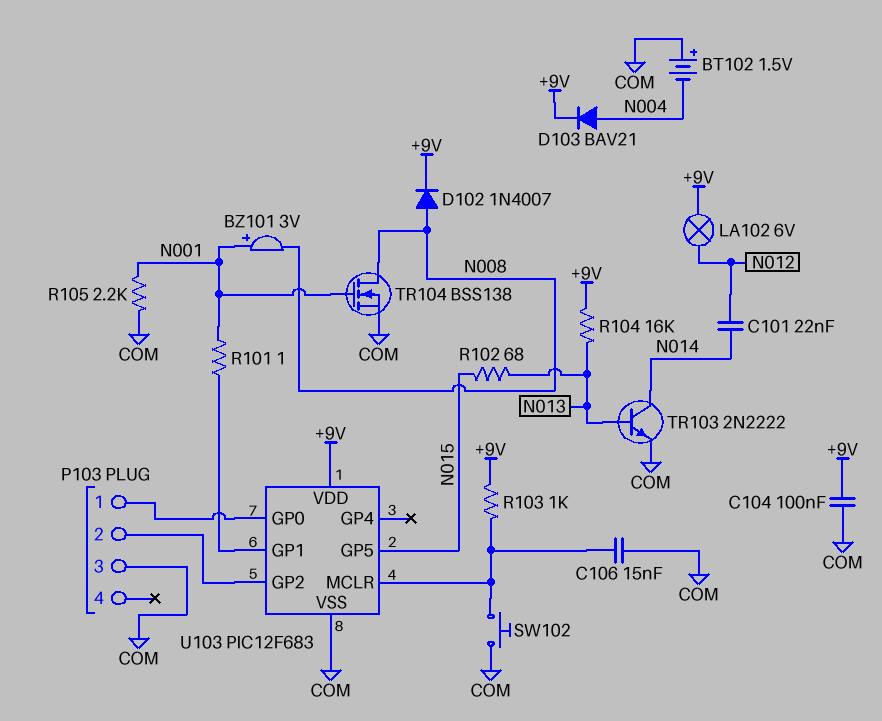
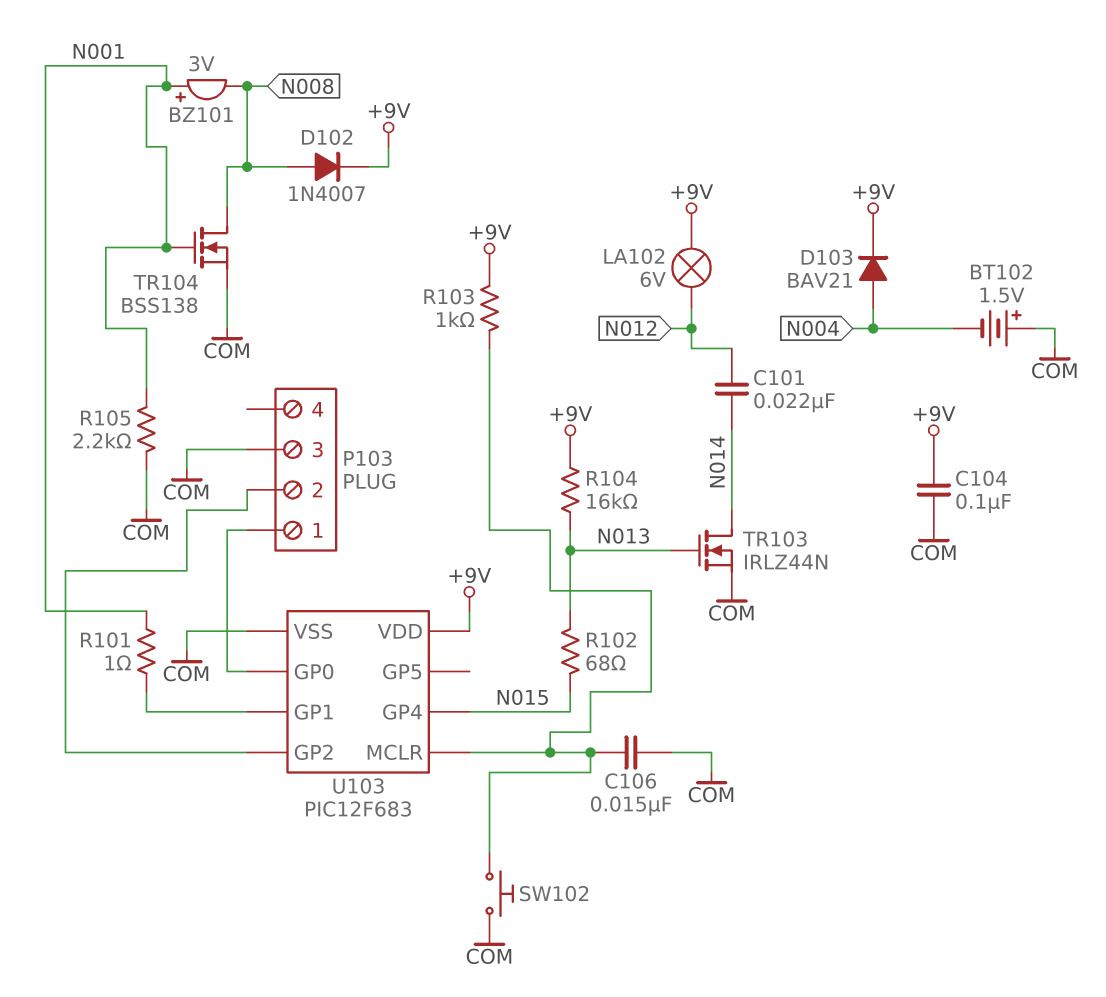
TR103: NPN 2N2222 (B N013, C N014, E COM) -> NMOS IRLZ44N (G N013, D N014, S COM)
U103 pin GP4: none -> N015
U103 pin GP5: N015 -> none

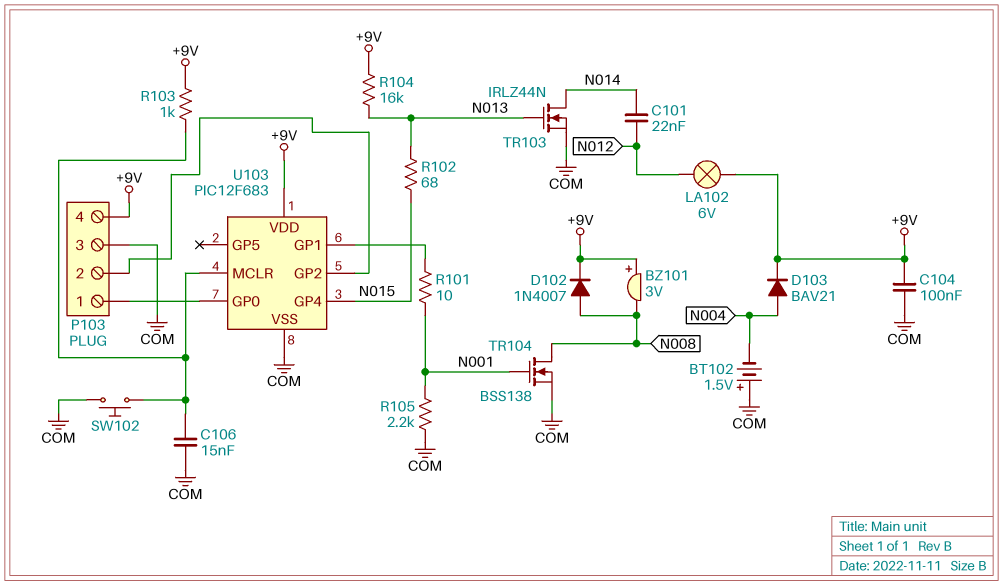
BZ101: buzzer 3V (plus N001, minus N008) -> buzzer 3V (plus +9V, minus N008)
P103 pin 4: none -> +9V
R101: 1 (N001, U103/GP1) -> 10 (N001, U103/GP1)

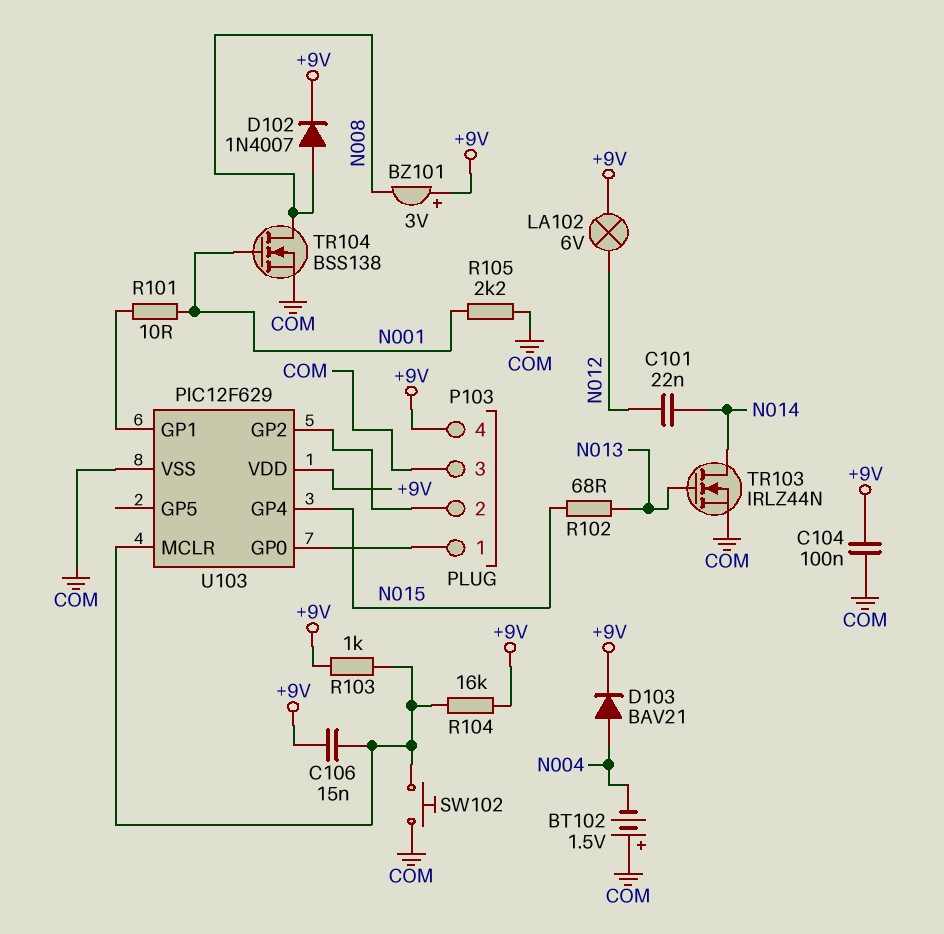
C106: 15nF (COM, U103/MCLR) -> 15nF (+9V, U103/MCLR)
R104: 16k (+9V, N013) -> 16k (+9V, U103/MCLR)
U103: PIC12F683 -> PIC12F629

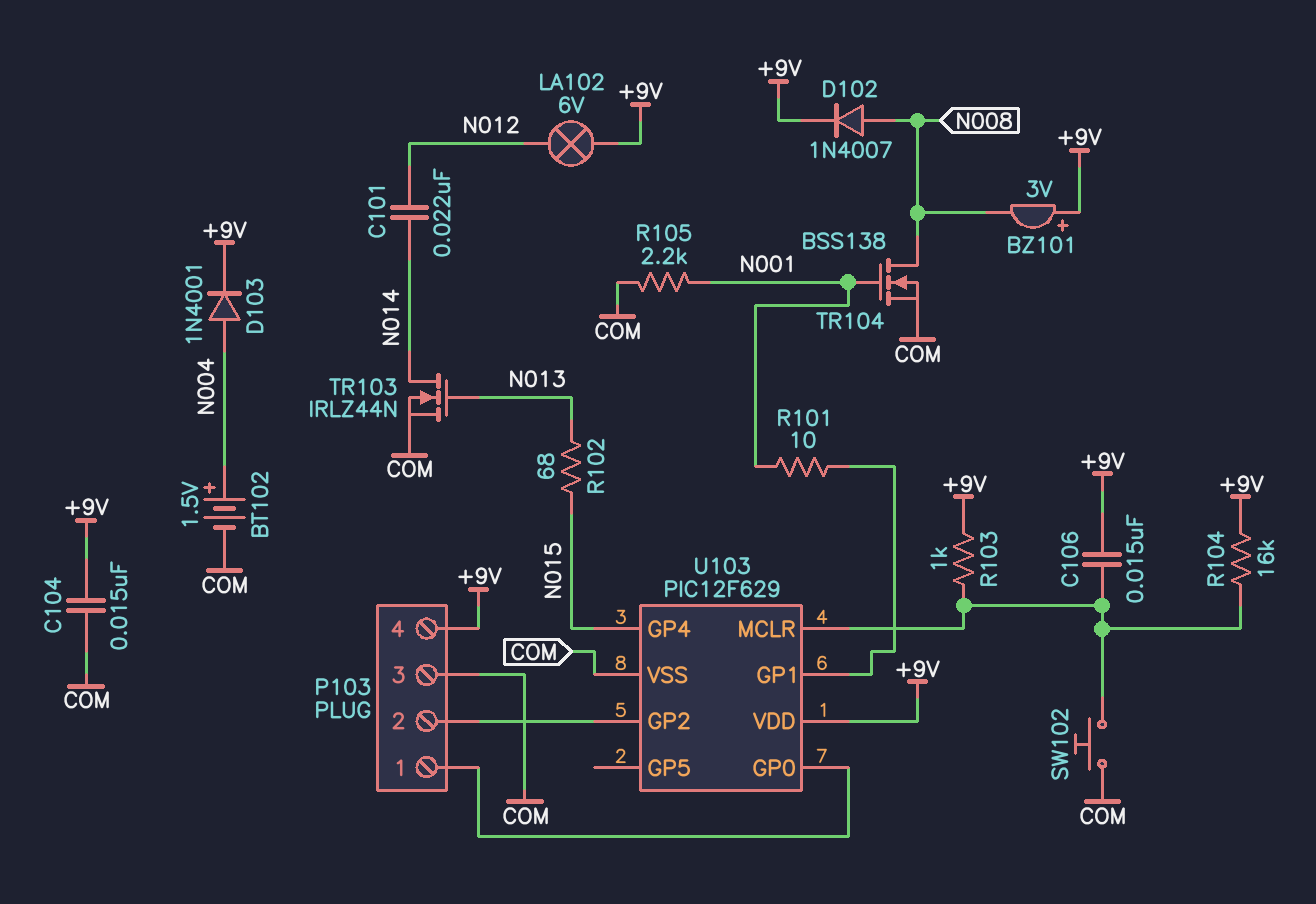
BT102: 1.5V (plus COM, minus N004) -> 1.5V (plus N004, minus COM)
C104: 100nF (+9V, COM) -> 15nF (+9V, COM)
D103: diode BAV21 (A N004, K +9V) -> diode 1N4001 (A N004, K +9V)

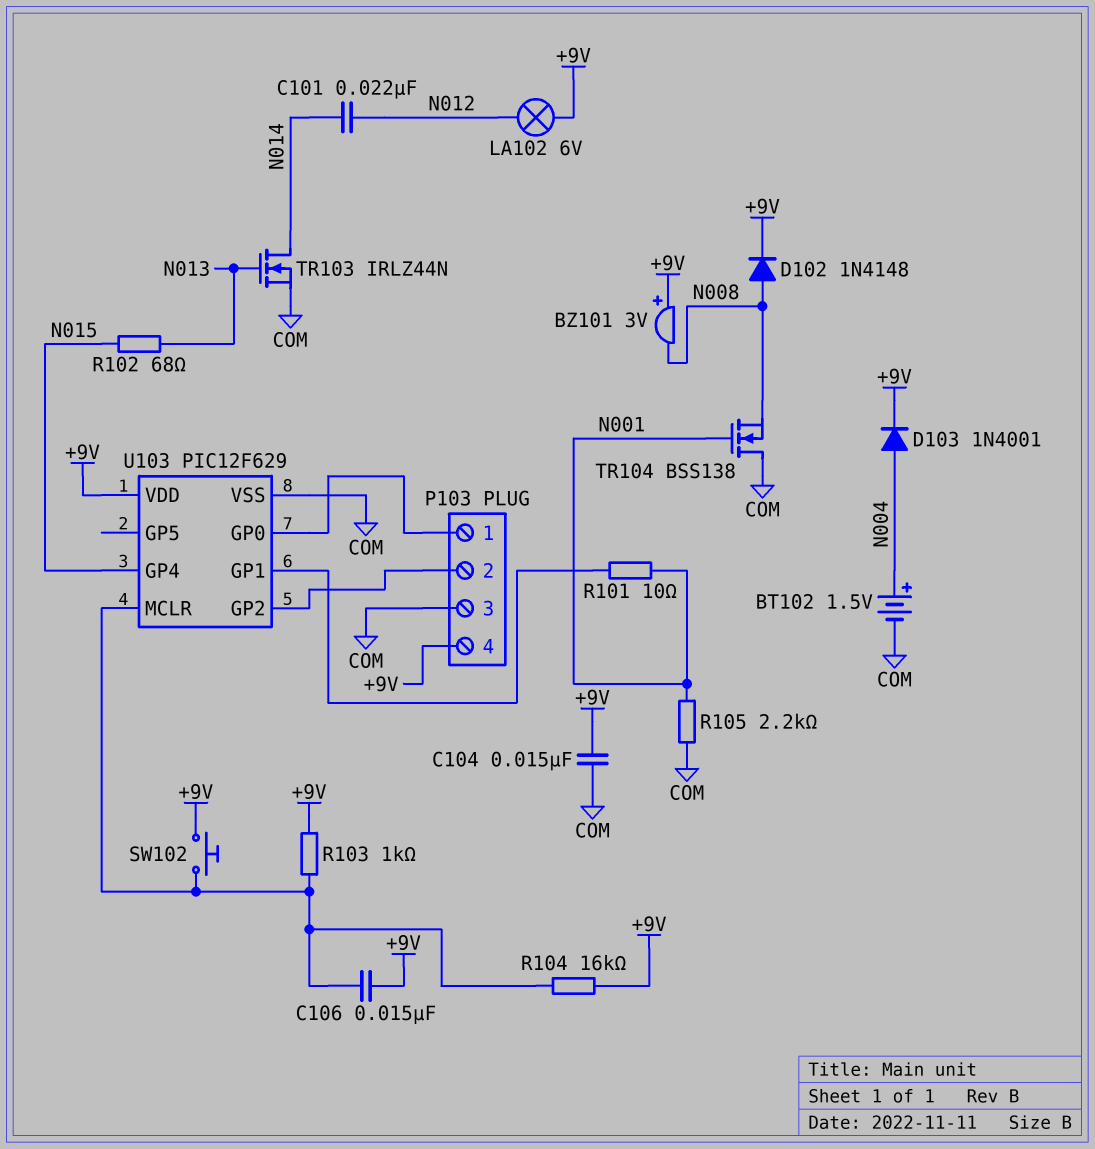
D102: diode 1N4007 (A N008, K +9V) -> diode 1N4148 (A N008, K +9V)
SW102: button (COM, U103/MCLR) -> button (+9V, U103/MCLR)
TR104: NMOS BSS138 (G N001, D N008, S COM) -> NMOS BSS138 (G N001, D COM, S N008)

